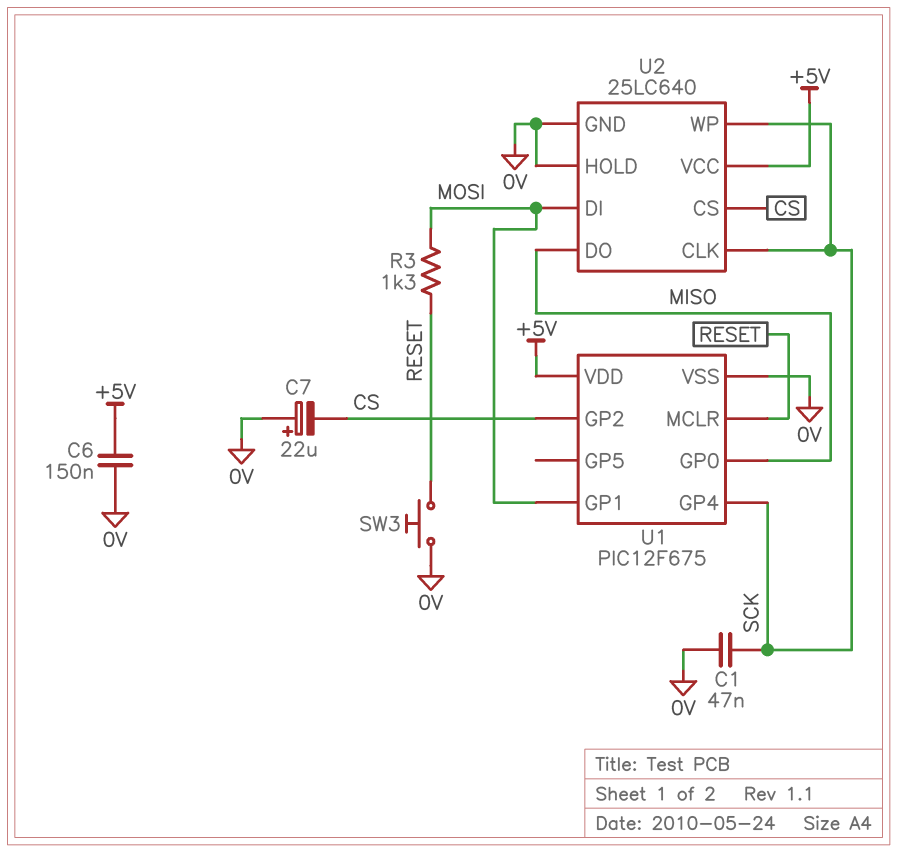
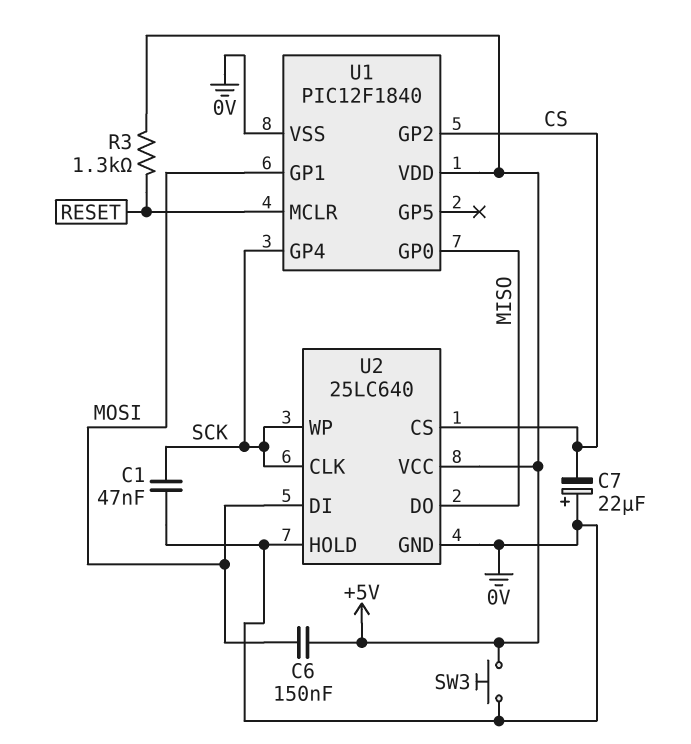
C6: 150nF (+5V, 0V) -> 150nF (+5V, MOSI)
R3: 1.3k (MOSI, RESET) -> 1.3k (+5V, RESET)
SW3: button (0V, RESET) -> button (+5V, 0V)
U1: PIC12F675 -> PIC12F1840

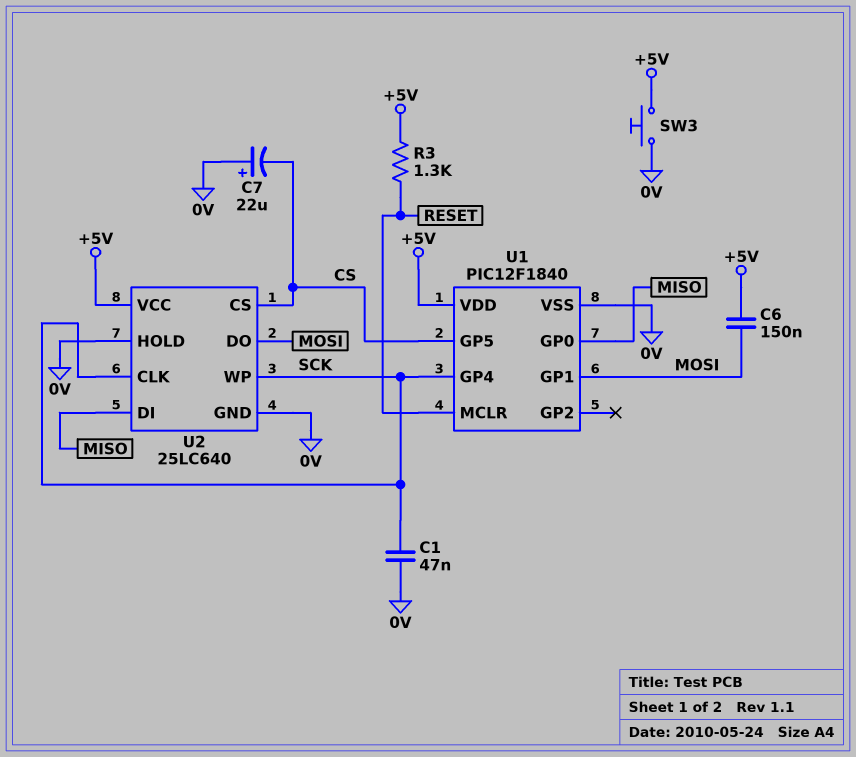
U1 pin GP2: CS -> none
U1 pin GP5: none -> CS
U2 pin DI: MOSI -> MISO
U2 pin DO: MISO -> MOSI

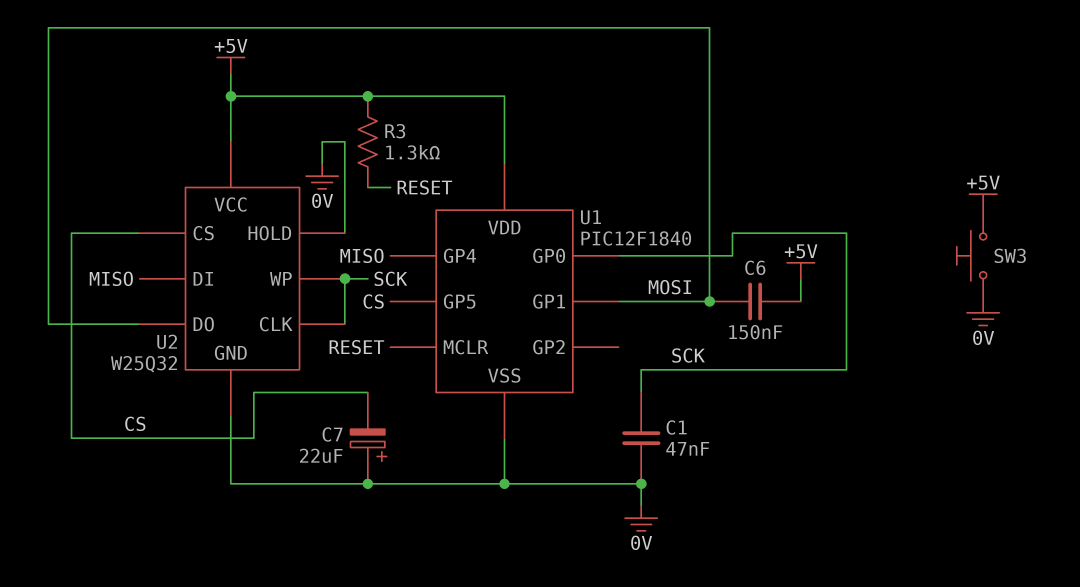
U1 pin GP0: MISO -> SCK
U1 pin GP4: SCK -> MISO
U2: 25LC640 -> W25Q32

